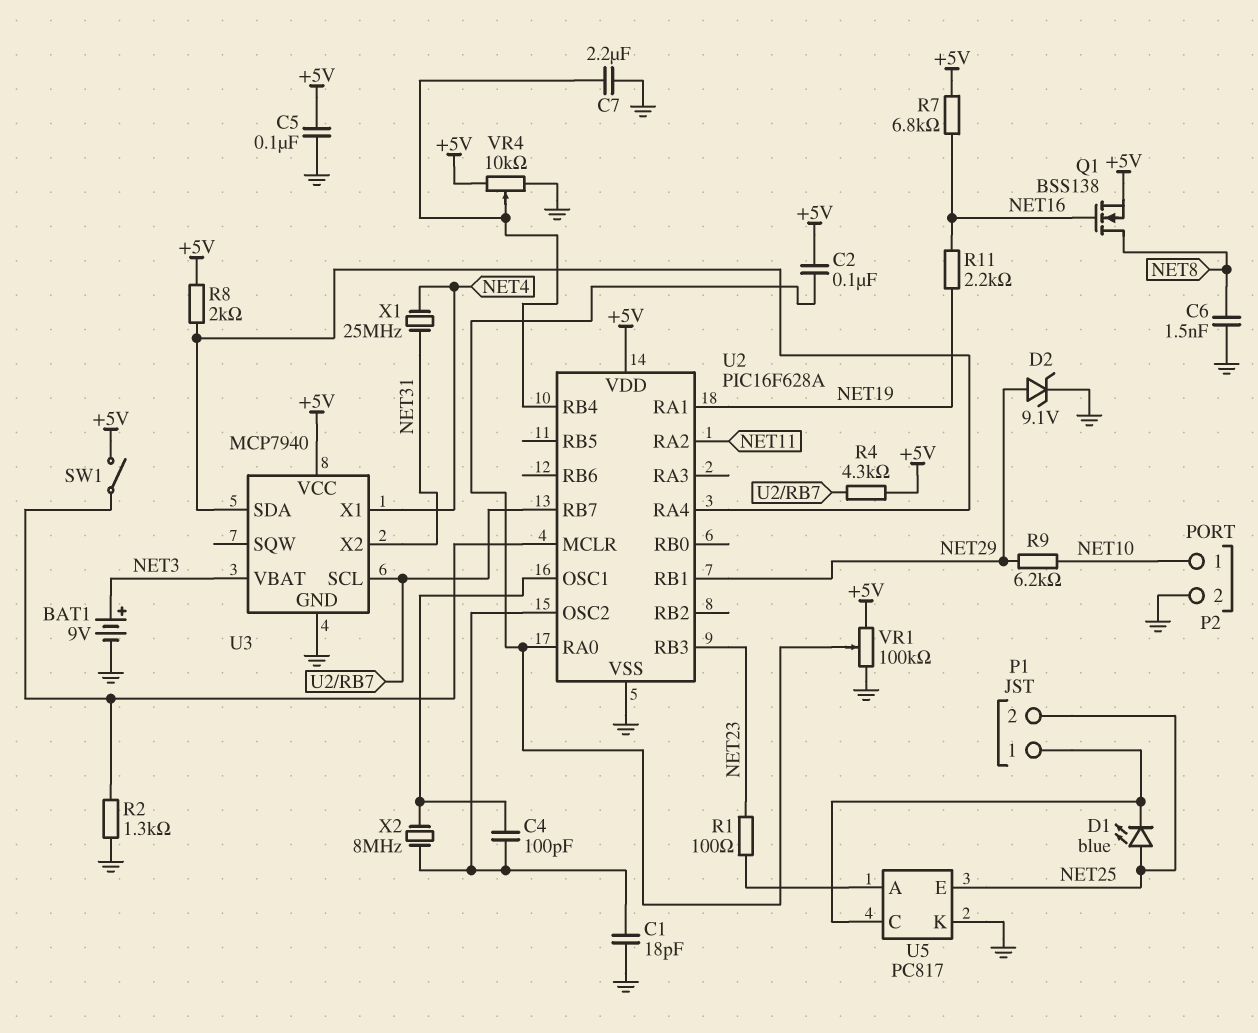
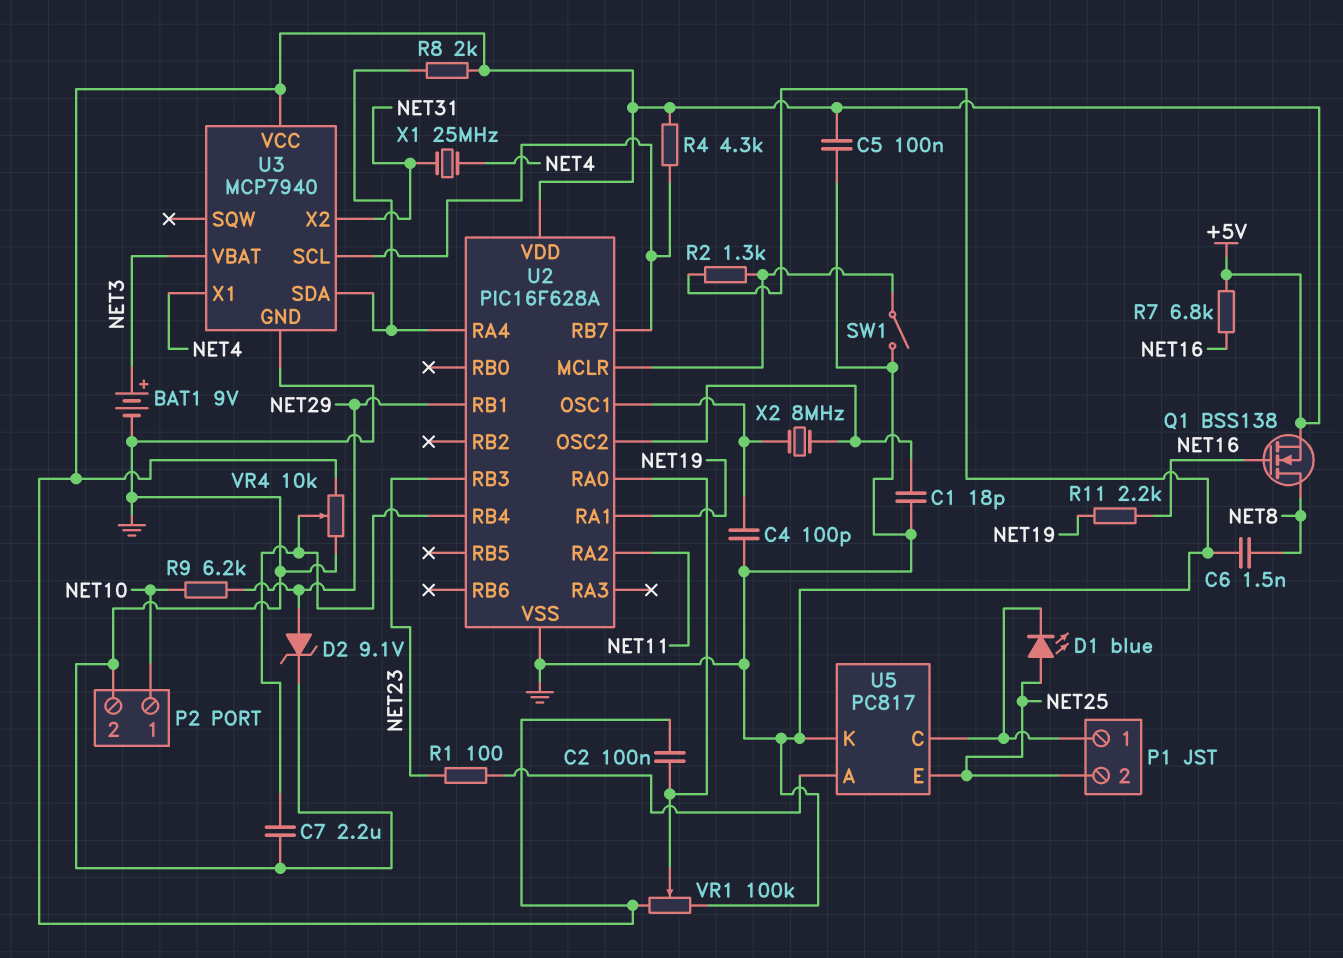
C4: 100pF (U2/OSC1, U2/OSC2) -> 100pF (GND, U2/OSC1)
SW1: switch (+5V, U2/MCLR) -> switch (GND, U2/MCLR)

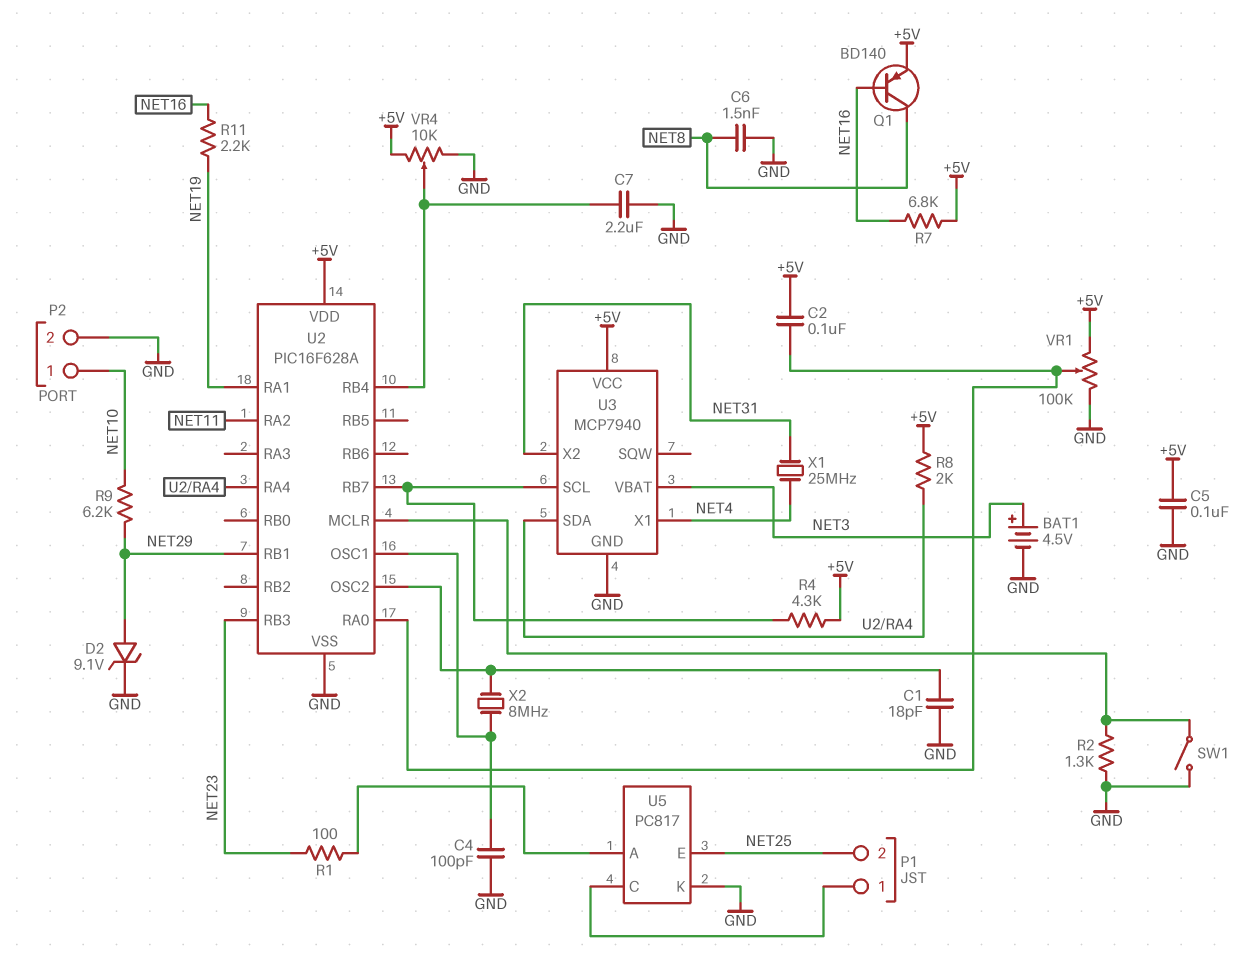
BAT1: 9V (plus NET3, minus GND) -> 4.5V (plus NET3, minus GND)
D1: LED blue (A NET25, K P1/1) -> none
Q1: NMOS BSS138 (G NET16, D NET8, S +5V) -> PNP BD140 (B NET16, C NET8, E +5V)

